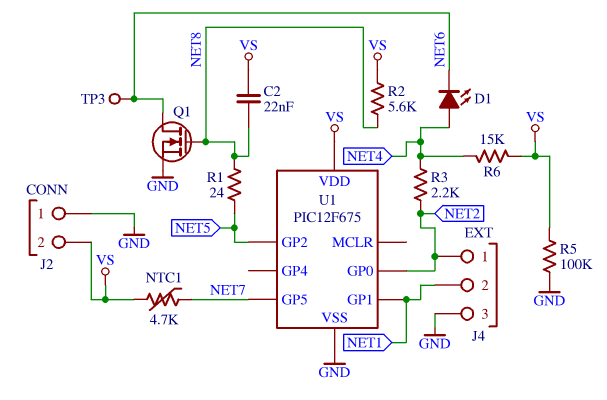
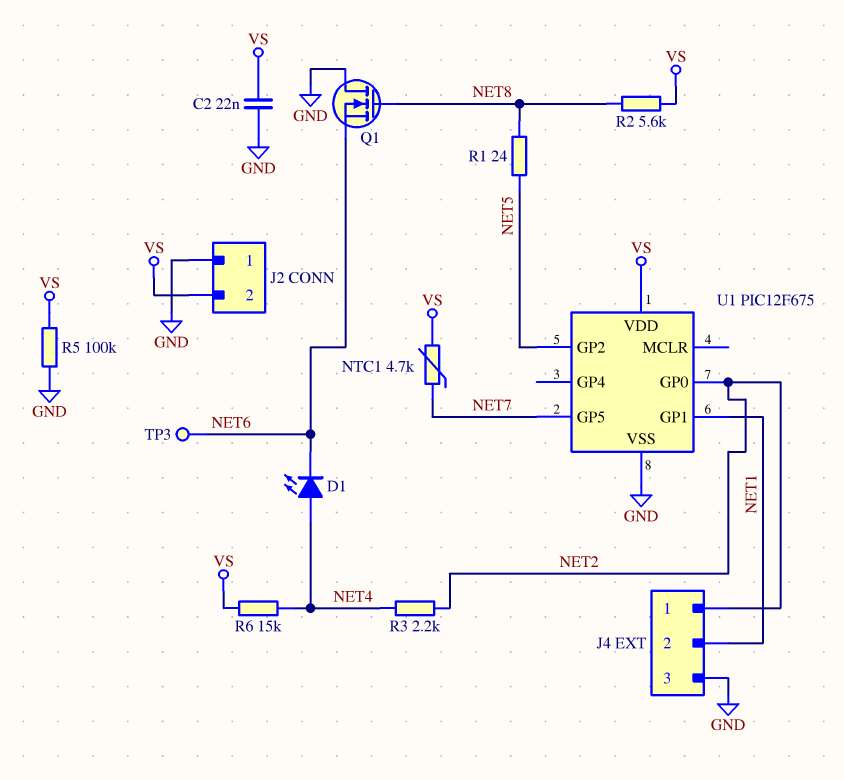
C2: 22nF (NET8, VS) -> 22nF (GND, VS)
Q1: NMOS (G NET8, D NET6, S GND) -> NMOS (G NET8, D GND, S NET6)

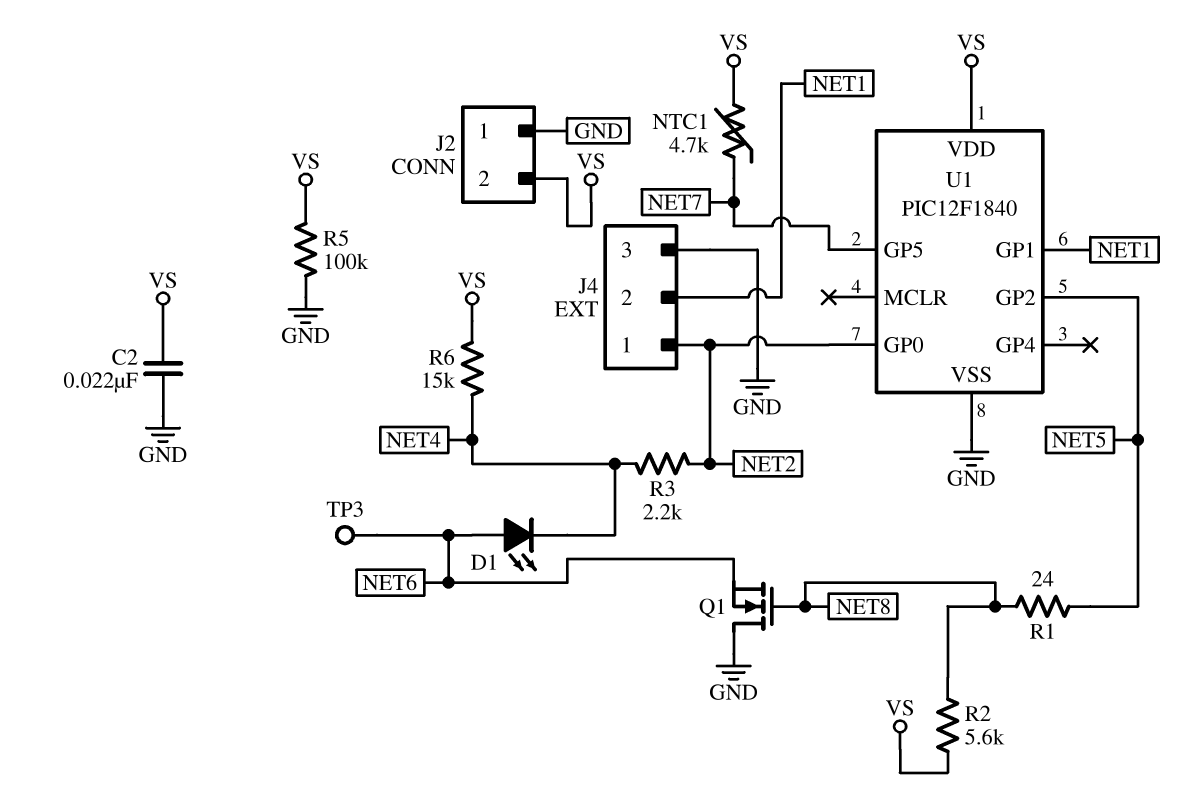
D1: LED (A NET4, K NET6) -> LED (A NET6, K NET4)
U1: PIC12F675 -> PIC12F1840

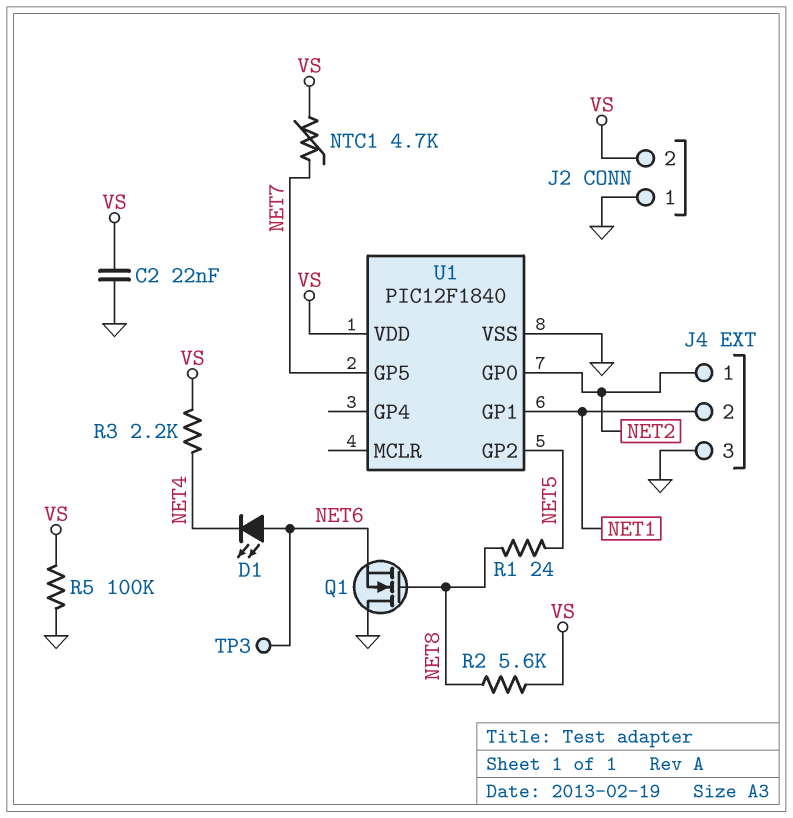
R3: 2.2k (NET2, NET4) -> 2.2k (NET4, VS)
R6: 15k (NET4, VS) -> none

